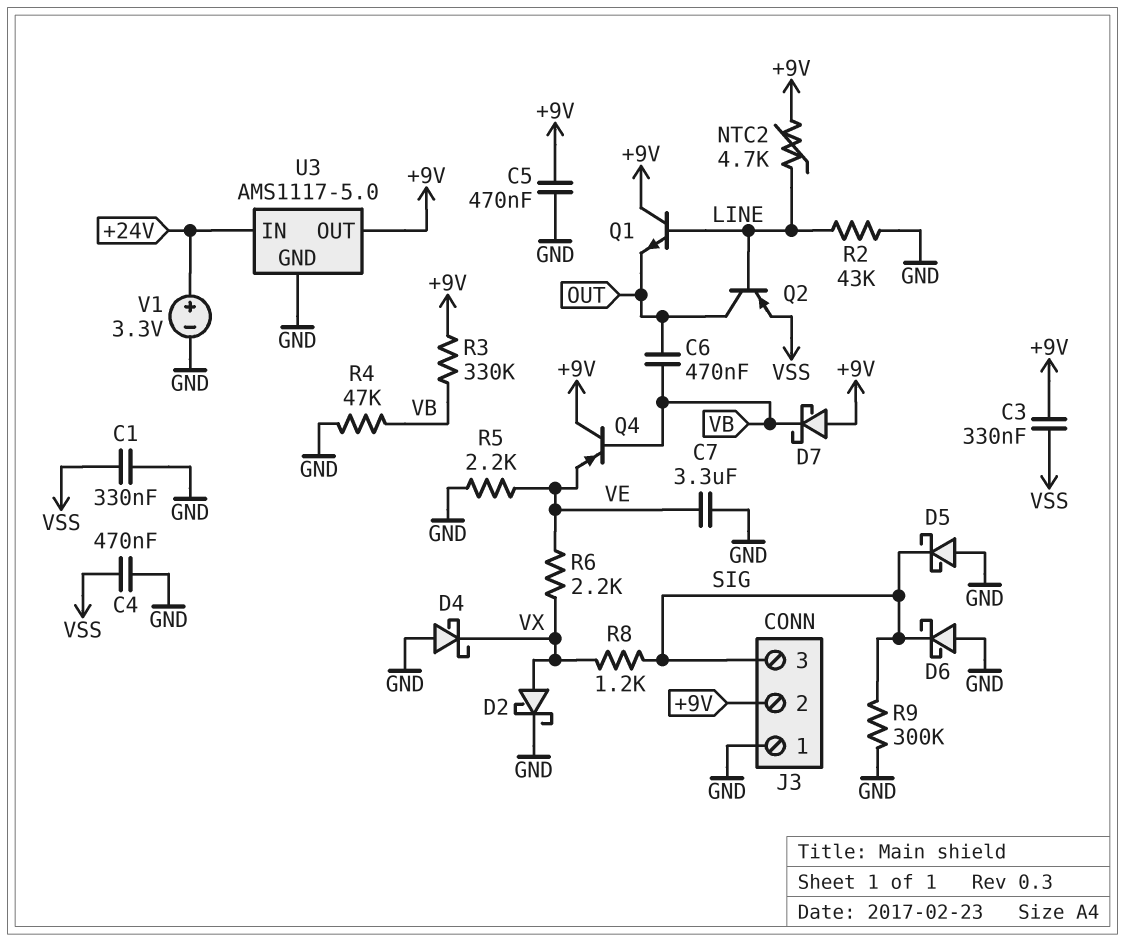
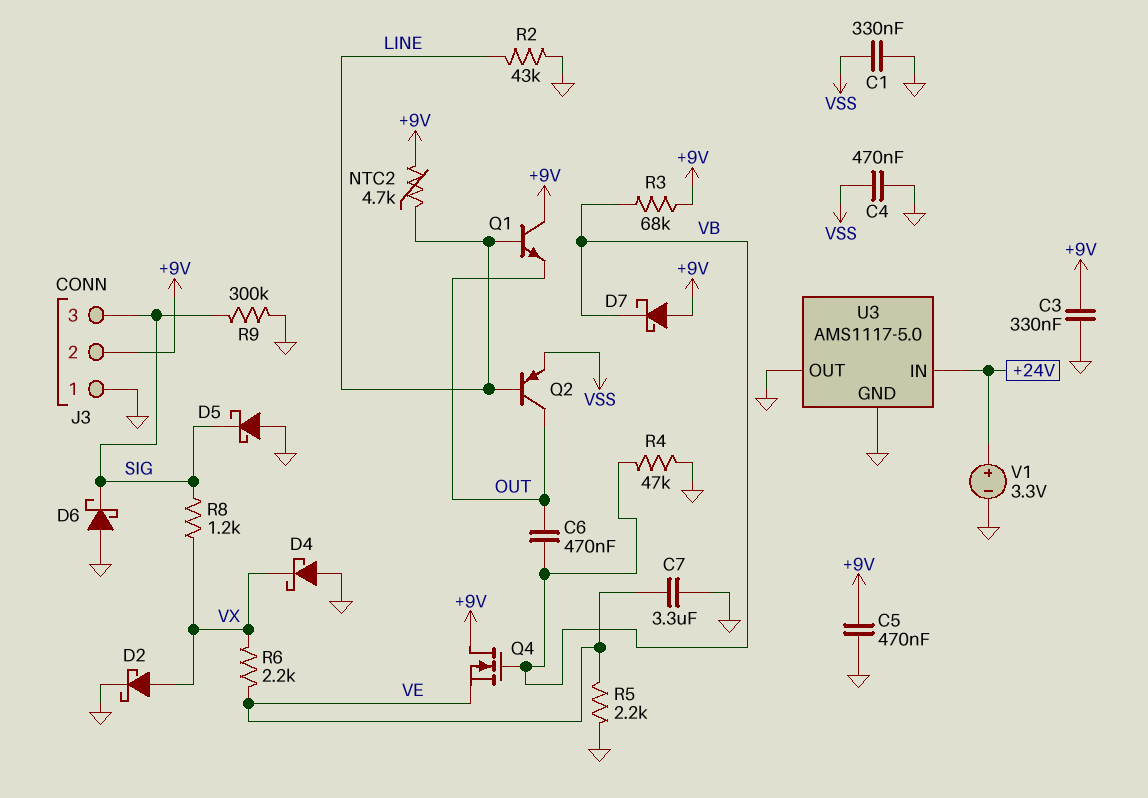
C3: 330nF (+9V, VSS) -> 330nF (+9V, GND)
Q4: PNP (B VB, C +9V, E VE) -> NMOS (G VB, D +9V, S VE)
R3: 330k (+9V, VB) -> 68k (+9V, VB)
U3 pin OUT: +9V -> GND

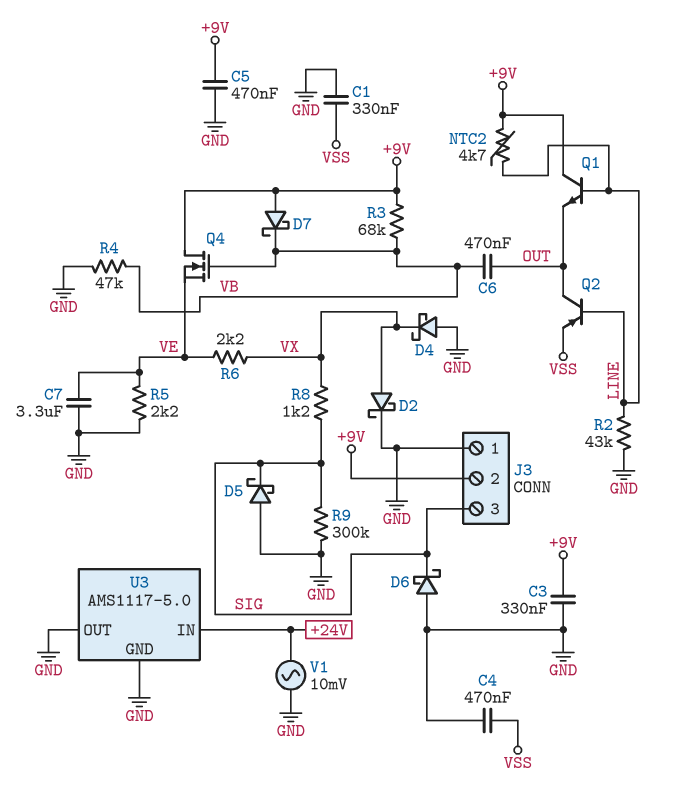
V1: 3.3V (plus +24V, minus GND) -> AC 10mV (+24V, GND)

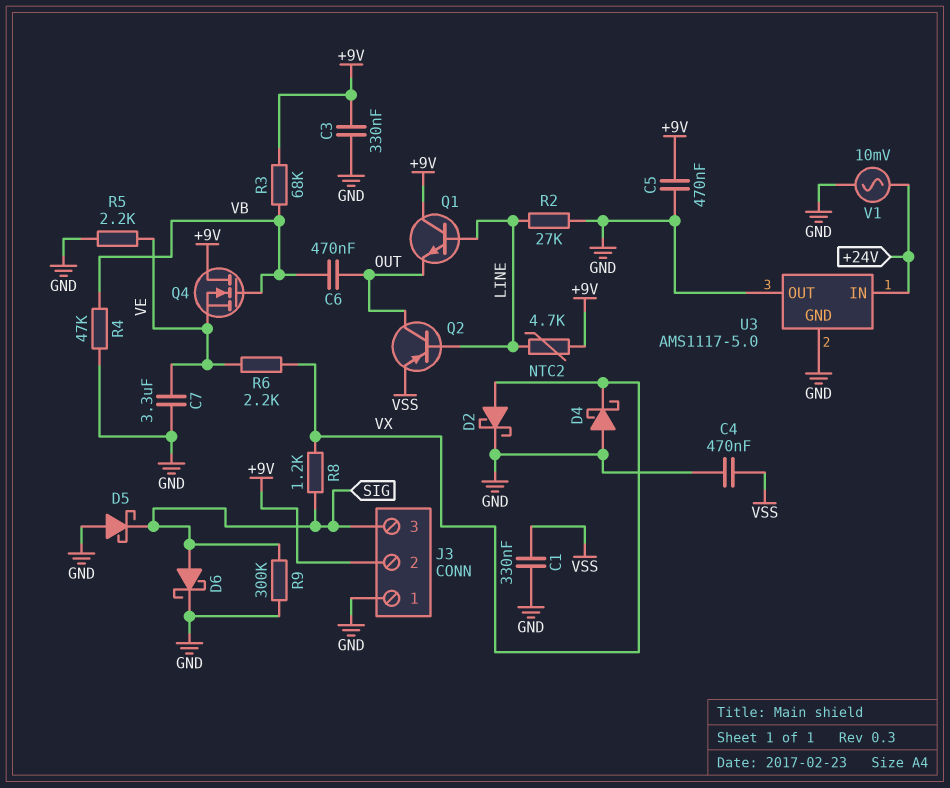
D6: schottky (A GND, K SIG) -> schottky (A SIG, K GND)
D7: schottky (A +9V, K VB) -> none
R2: 43k (GND, LINE) -> 27k (GND, LINE)

